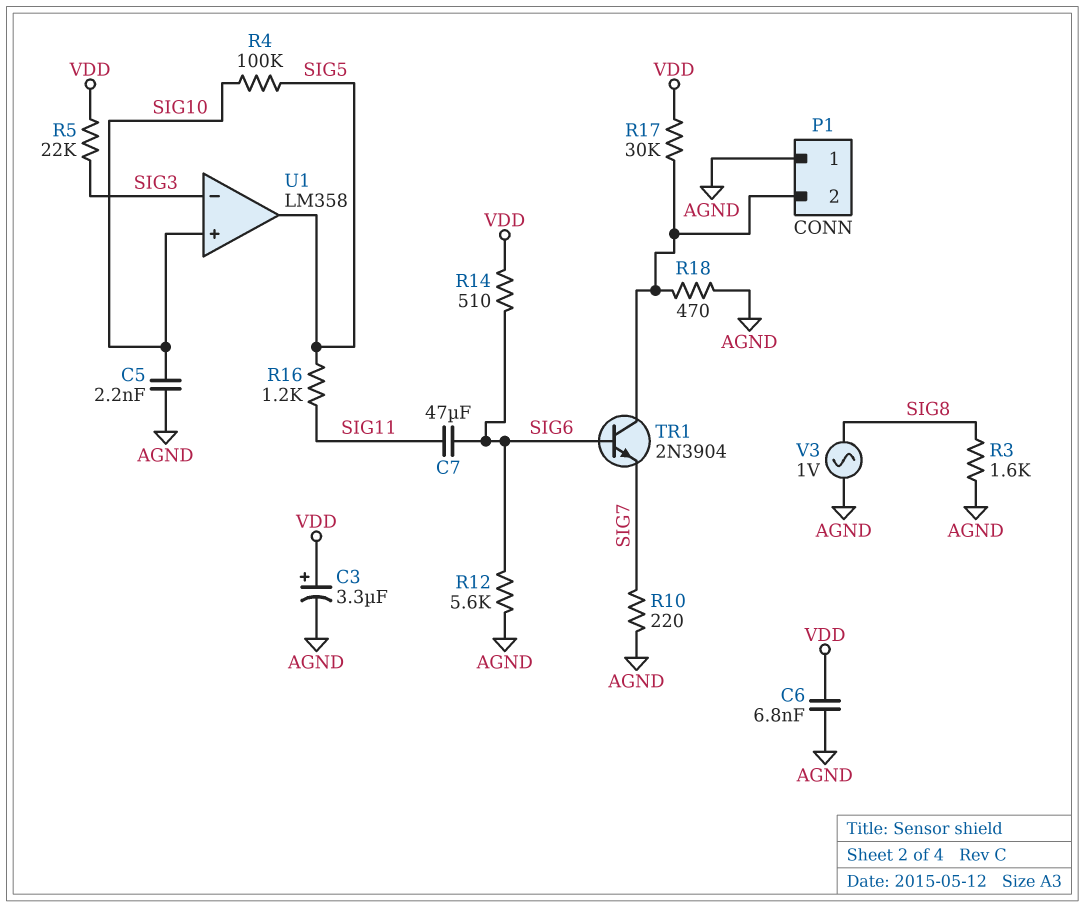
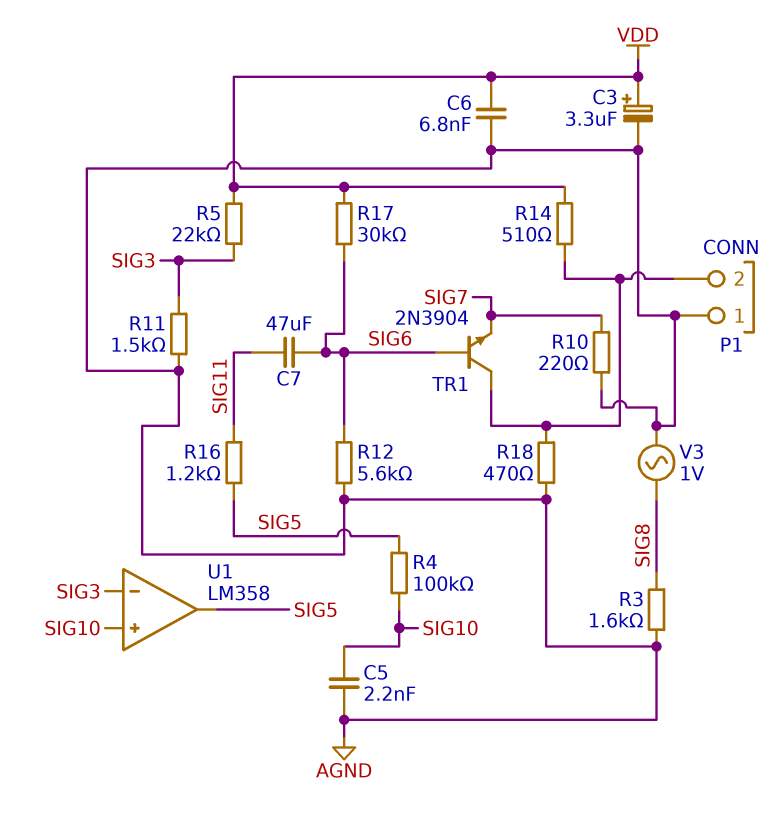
R11: none -> 1.5k (AGND, SIG3)
R14: 510 (SIG6, VDD) -> 510 (P1/2, VDD)
R17: 30k (P1/2, VDD) -> 30k (SIG6, VDD)

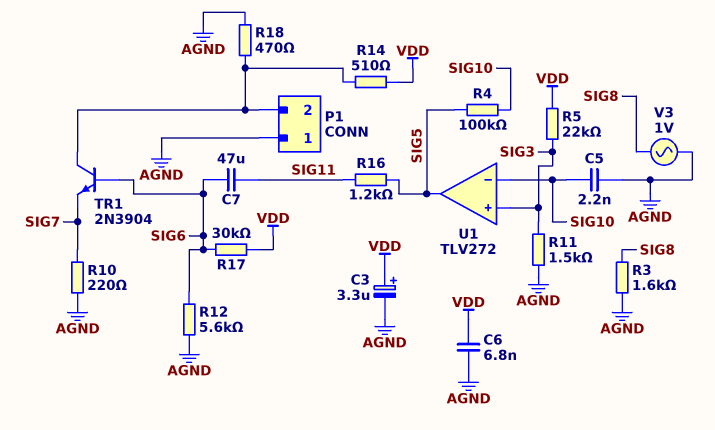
U1: LM358 -> TLV272
U1 pin in+: SIG10 -> SIG3
U1 pin in-: SIG3 -> SIG10

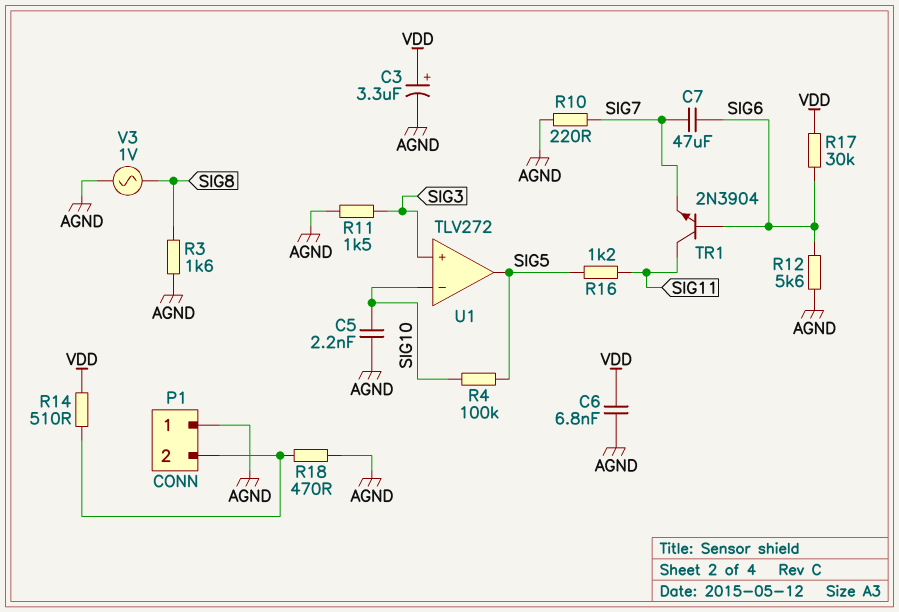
C7: 47uF (SIG6, SIG11) -> 47uF (SIG6, SIG7)
R5: 22k (SIG3, VDD) -> none
TR1: NPN 2N3904 (B SIG6, C P1/2, E SIG7) -> NPN 2N3904 (B SIG6, C SIG11, E SIG7)

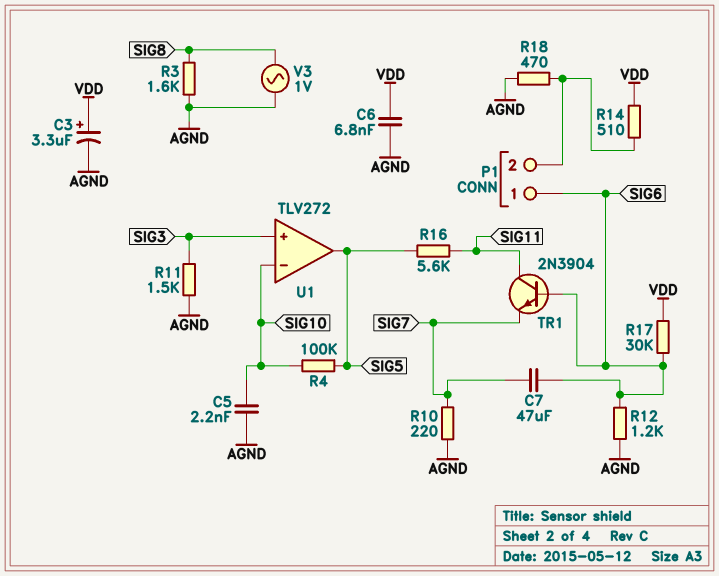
P1 pin 1: AGND -> SIG6
R12: 5.6k (AGND, SIG6) -> 1.2k (AGND, SIG6)
R16: 1.2k (SIG5, SIG11) -> 5.6k (SIG5, SIG11)

